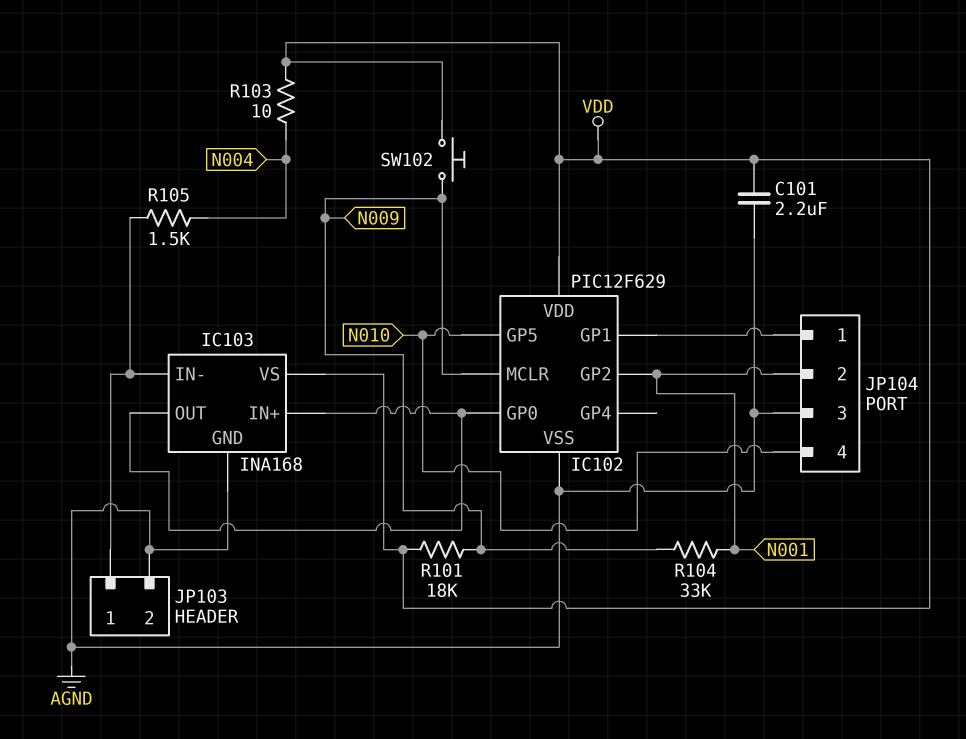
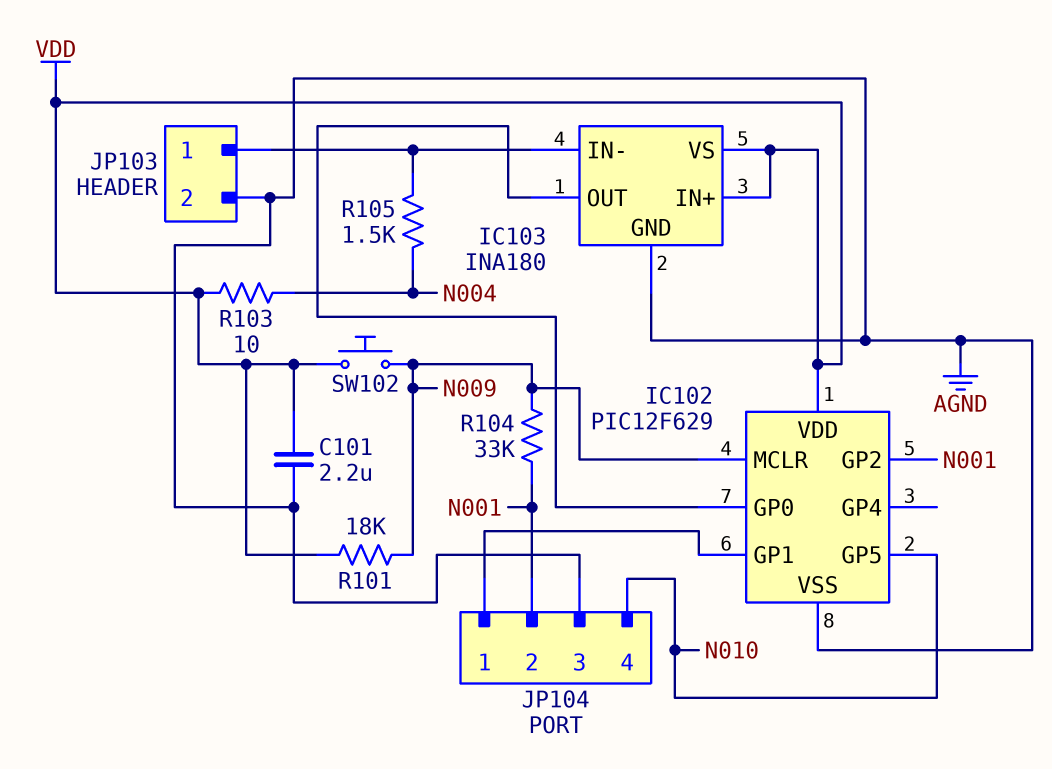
IC103: INA168 -> INA180
IC103 pin IN+: IC102/GP0 -> VDD

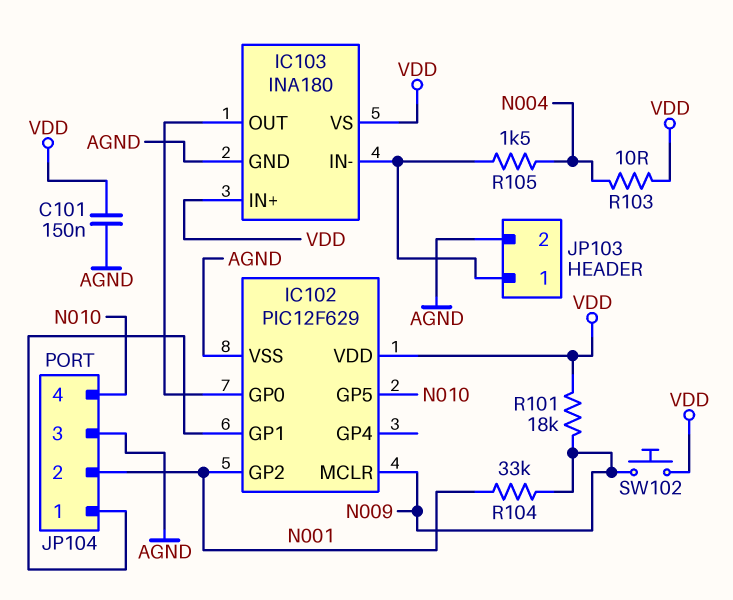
C101: 2.2uF (AGND, VDD) -> 150nF (AGND, VDD)

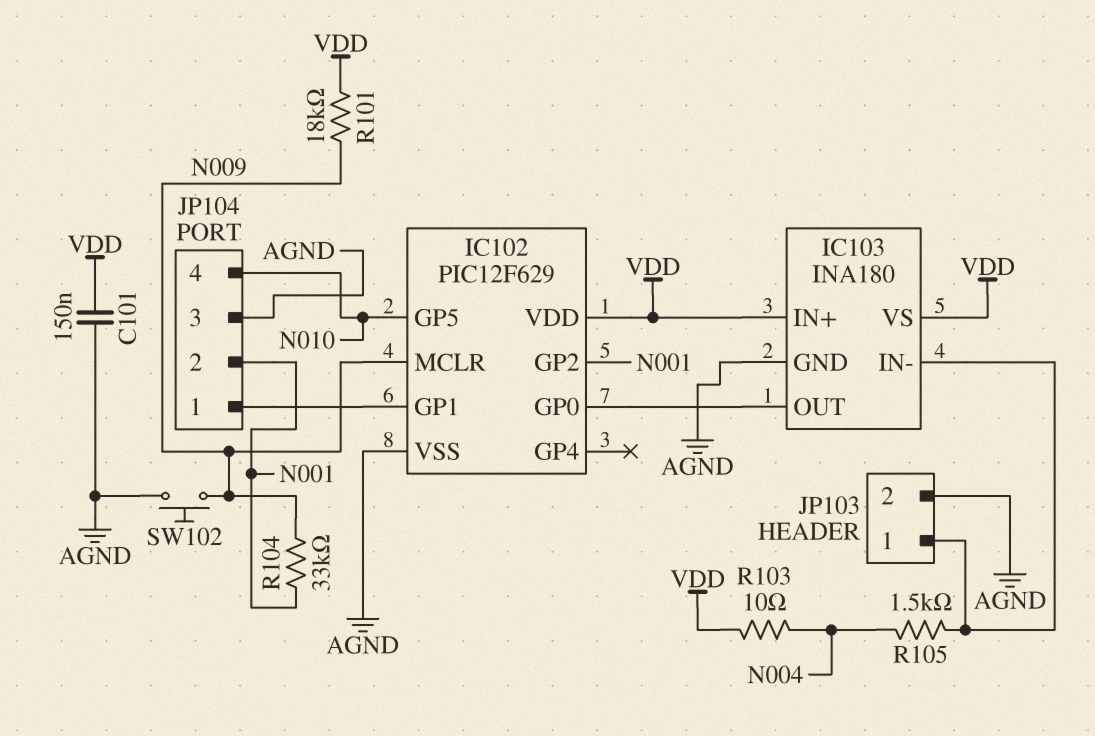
SW102: button (N009, VDD) -> button (AGND, N009)

